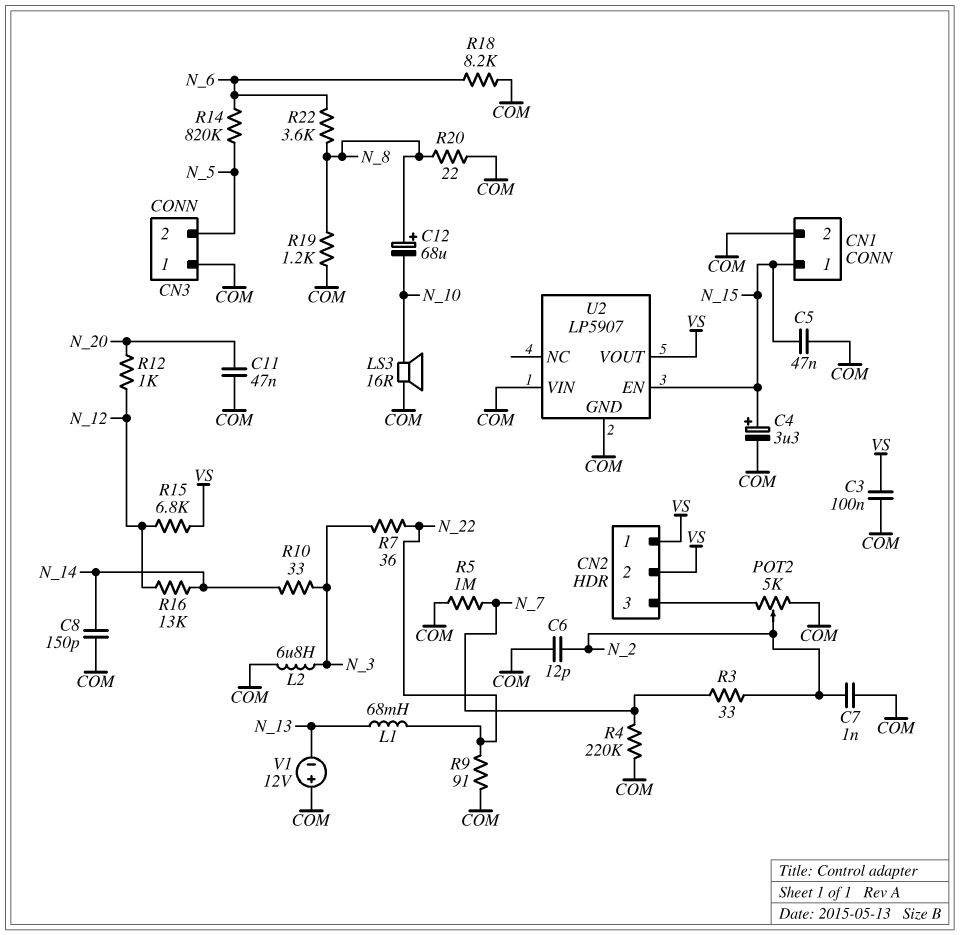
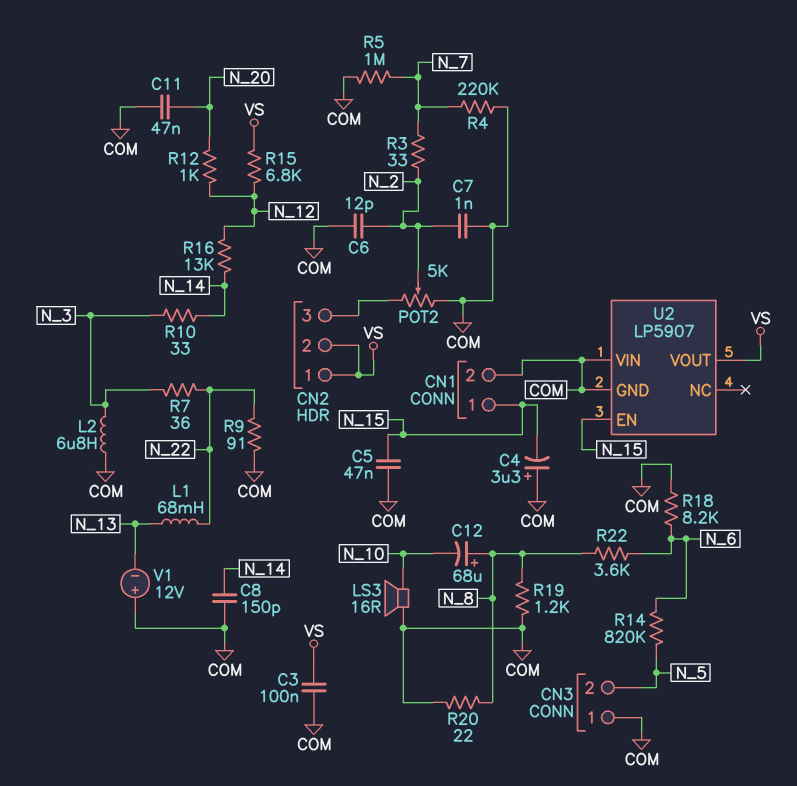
C4: 3.3uF (plus N_15, minus COM) -> 3.3uF (plus COM, minus N_15)

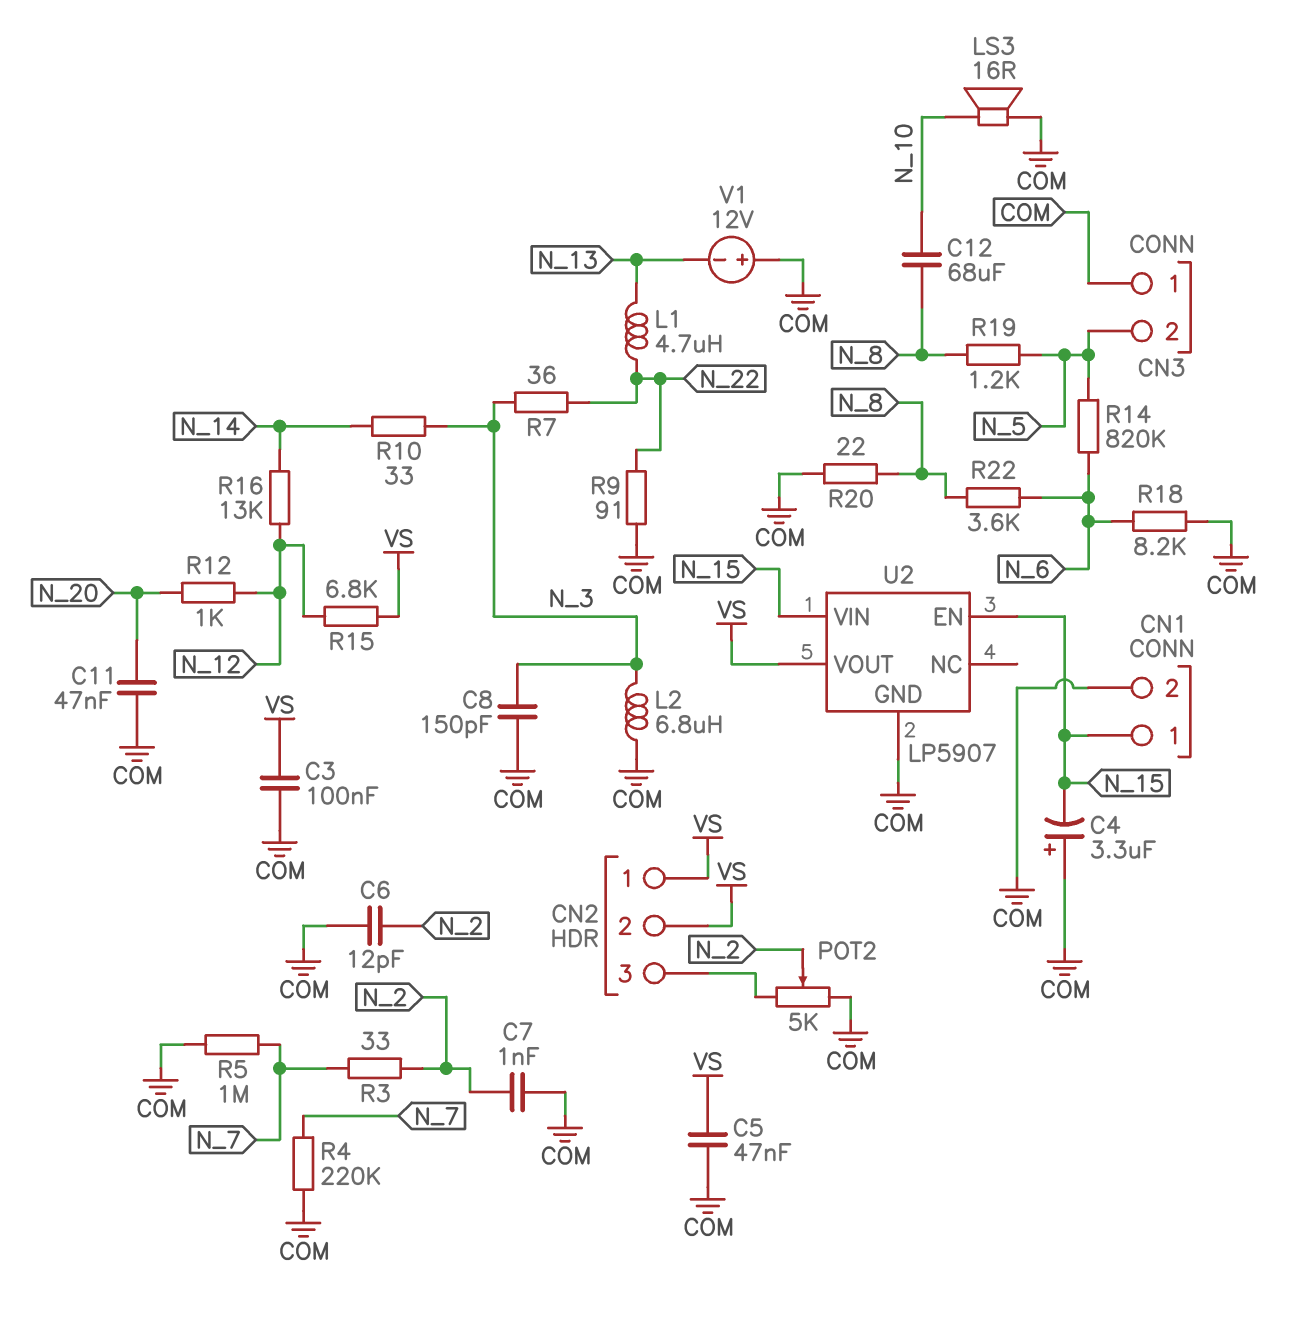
C5: 47nF (COM, N_15) -> 47nF (COM, VS)
C8: 150pF (COM, N_14) -> 150pF (COM, N_3)
C12: 68uF (plus N_8, minus N_10) -> 68uF (N_8, N_10)
L1: 68mH (N_13, N_22) -> 4.7uH (N_13, N_22)
R19: 1.2k (COM, N_8) -> 1.2k (N_5, N_8)
U2 pin VIN: COM -> N_15

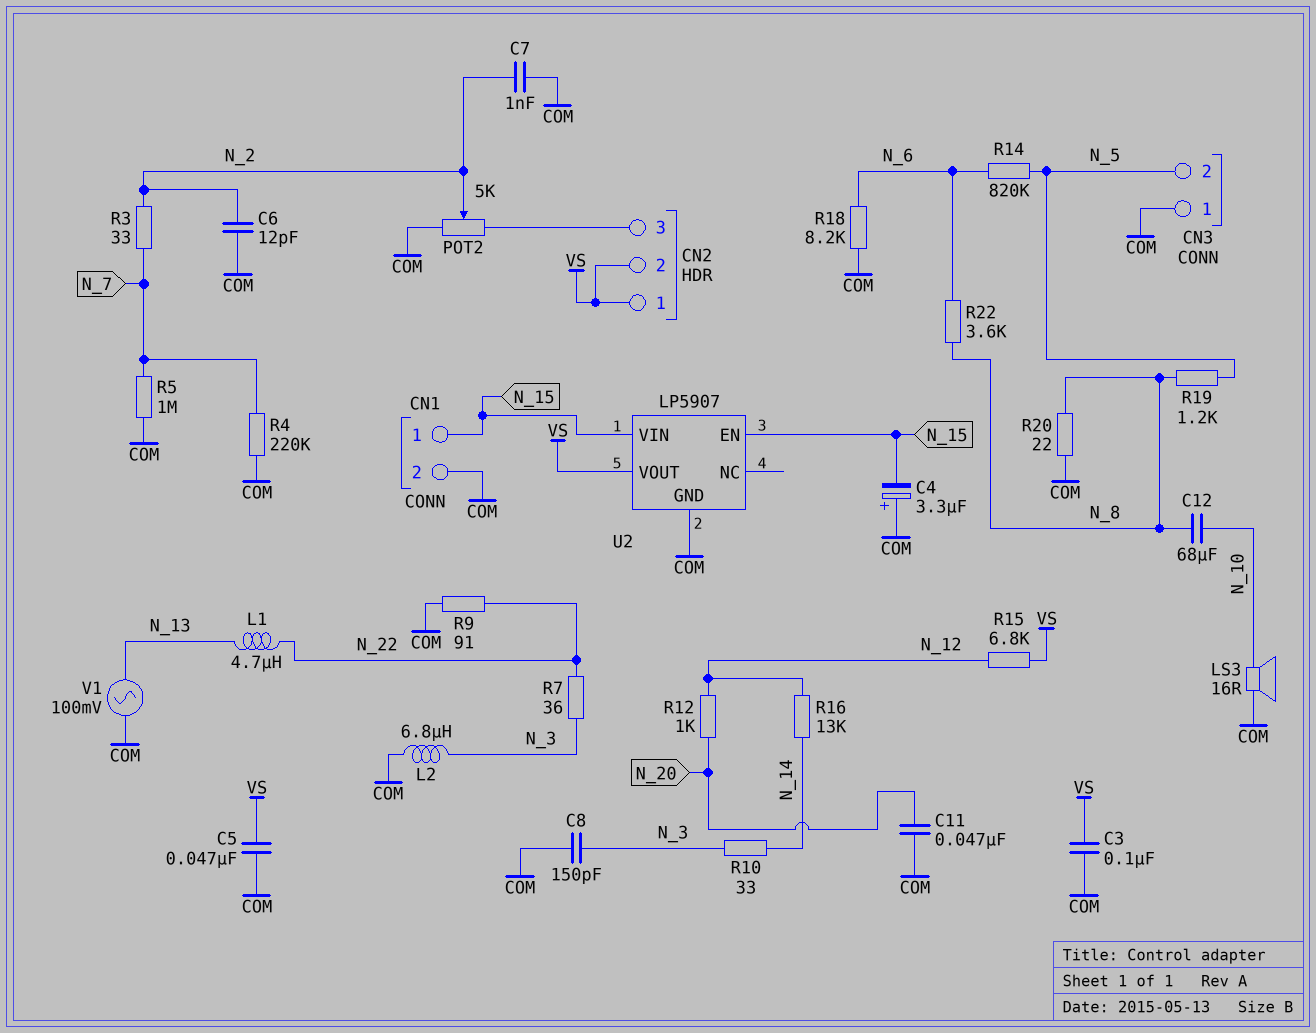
V1: 12V (plus COM, minus N_13) -> AC 100mV (COM, N_13)

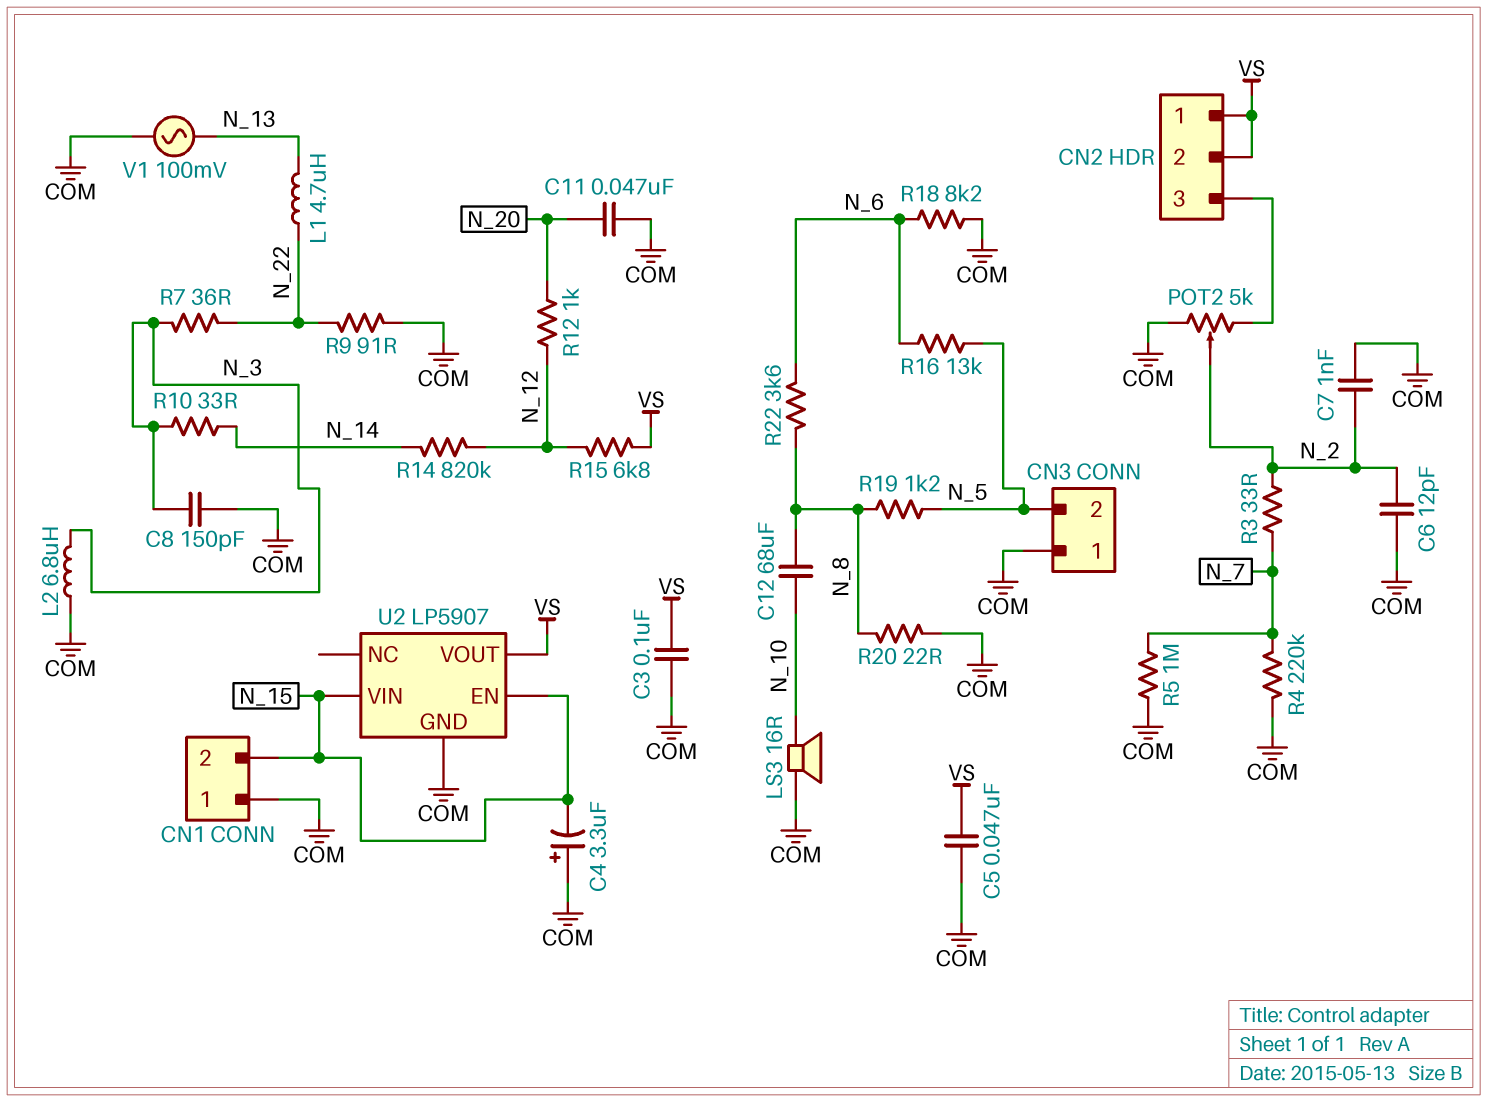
CN1 pin 1: N_15 -> COM
CN1 pin 2: COM -> N_15
R14: 820k (N_5, N_6) -> 820k (N_12, N_14)
R16: 13k (N_12, N_14) -> 13k (N_5, N_6)

